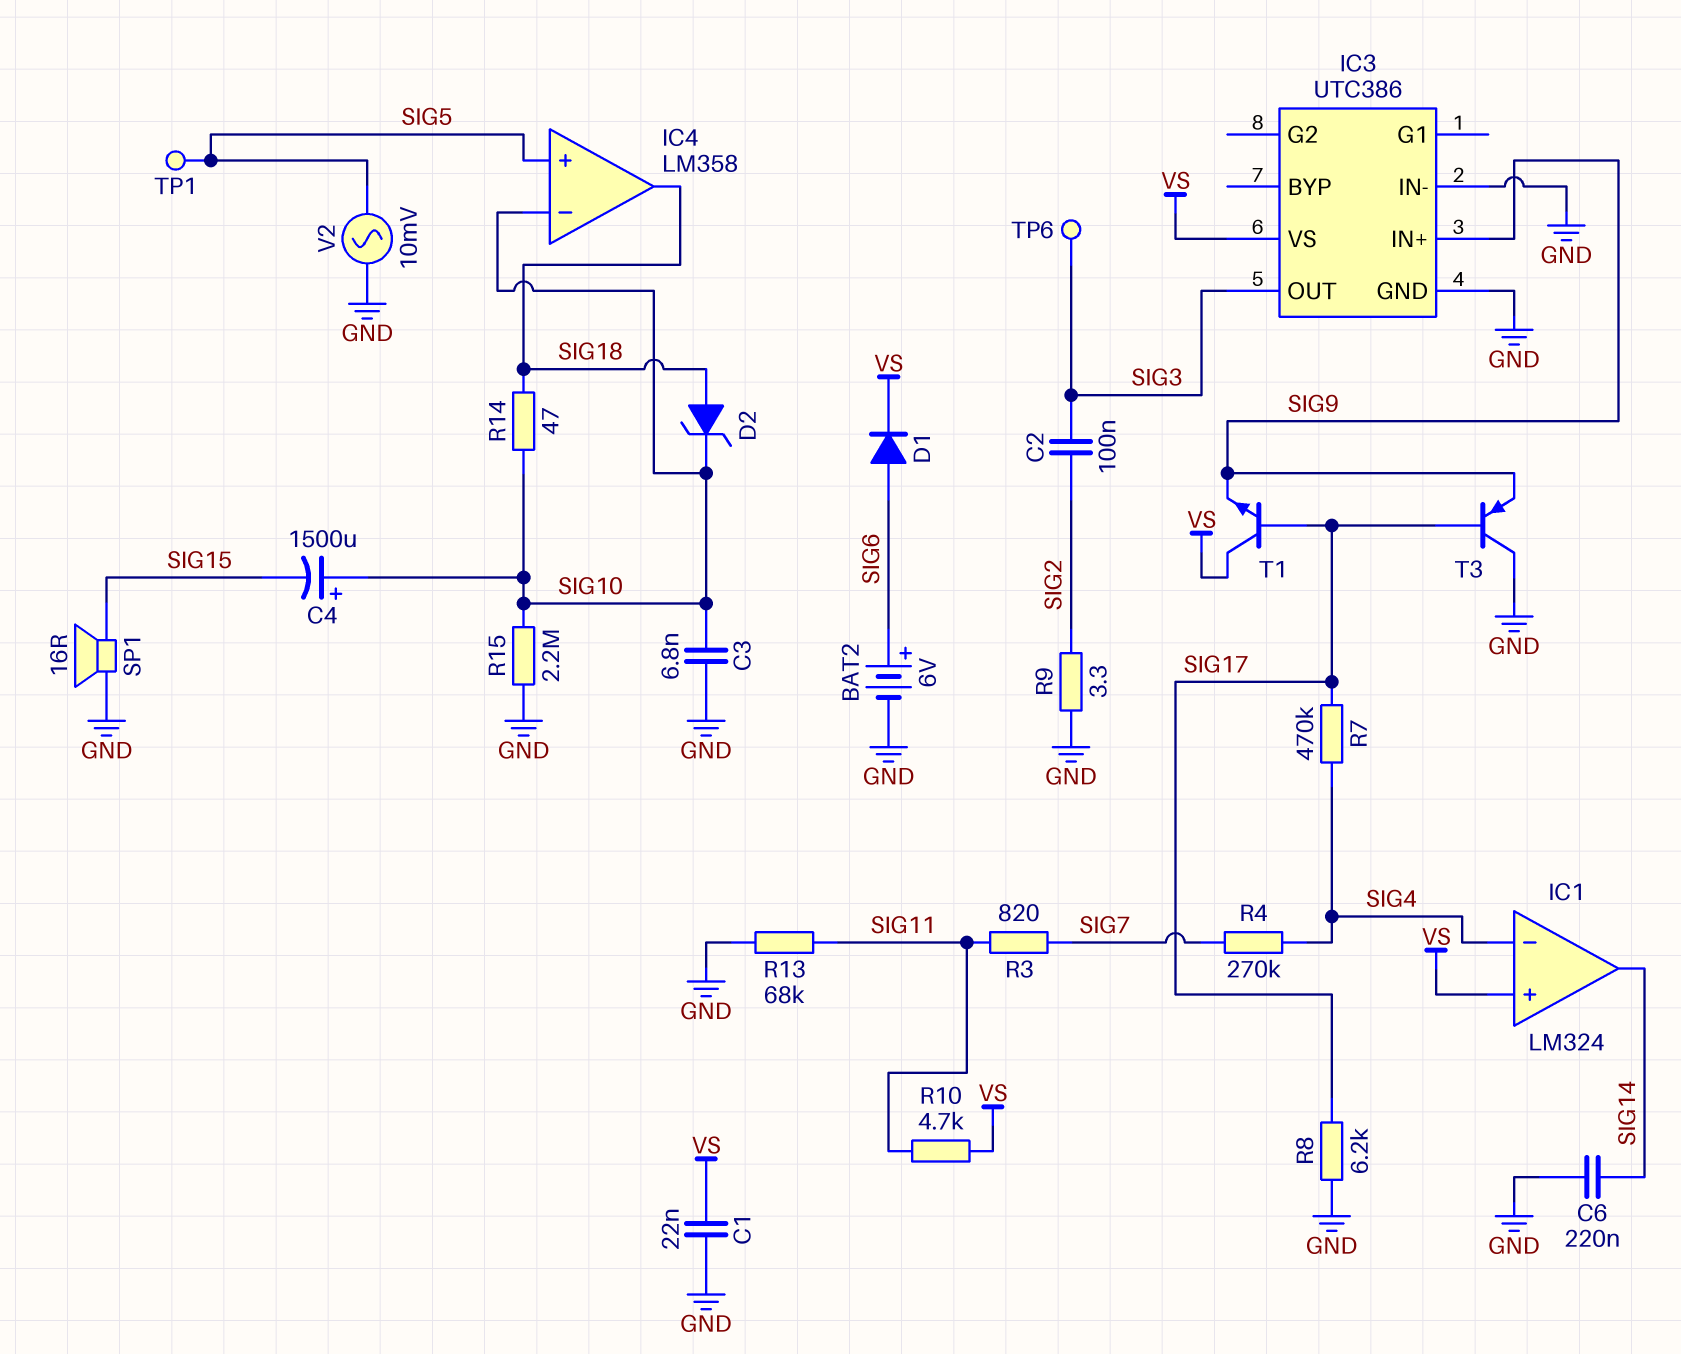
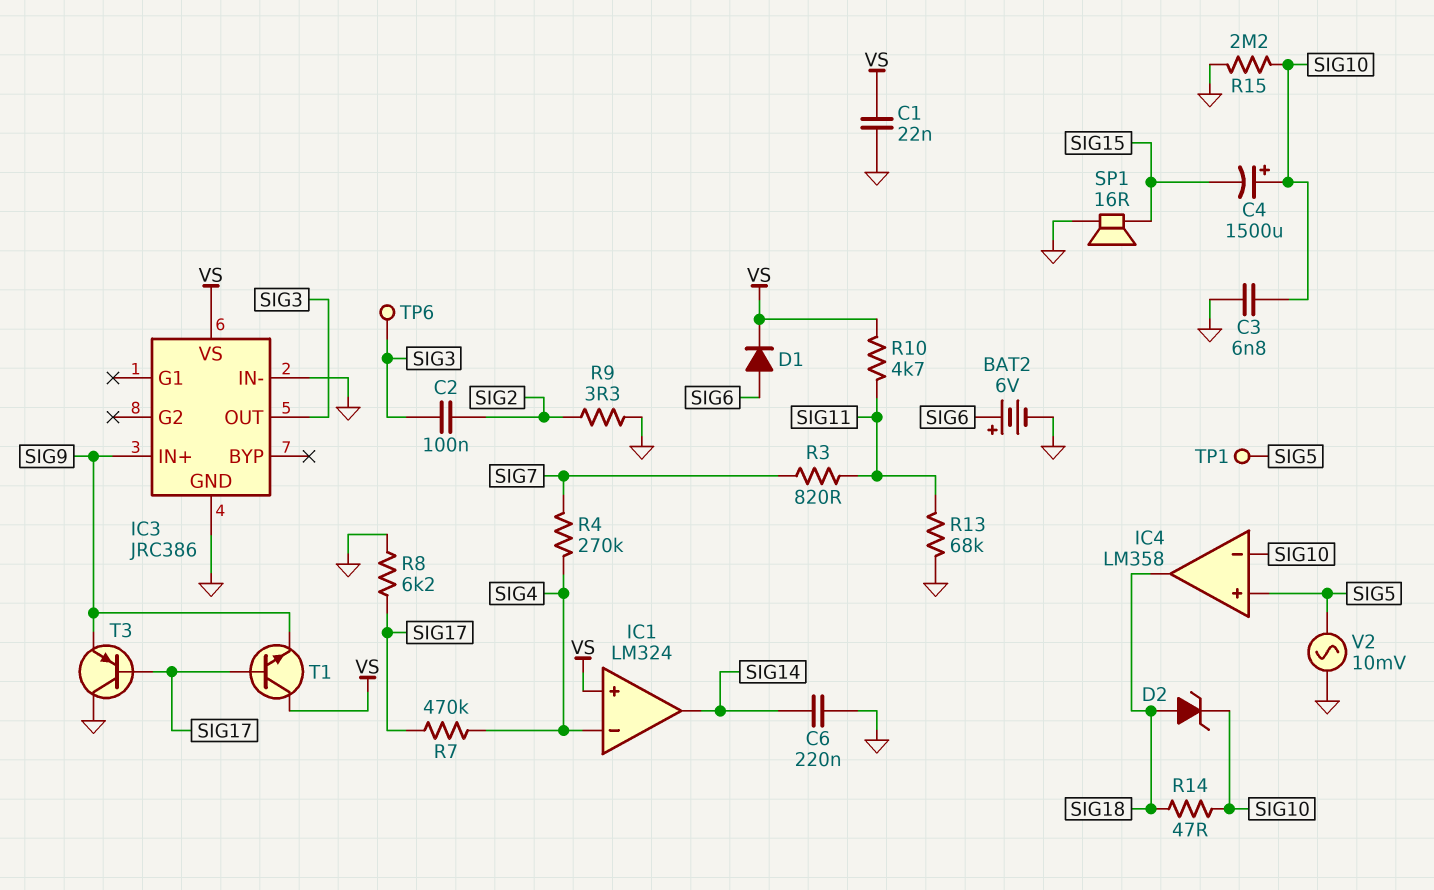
IC3: UTC386 -> JRC386

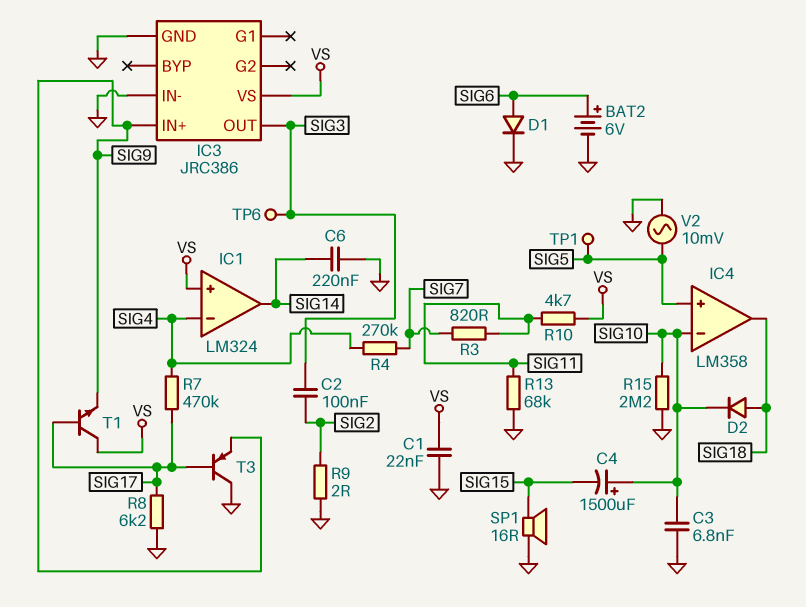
D1: diode (A SIG6, K VS) -> diode (A SIG6, K GND)
D2: zener (A SIG18, K SIG10) -> diode (A SIG18, K SIG10)
R9: 3.3 (GND, SIG2) -> 2 (GND, SIG2)
R14: 47 (SIG10, SIG18) -> none

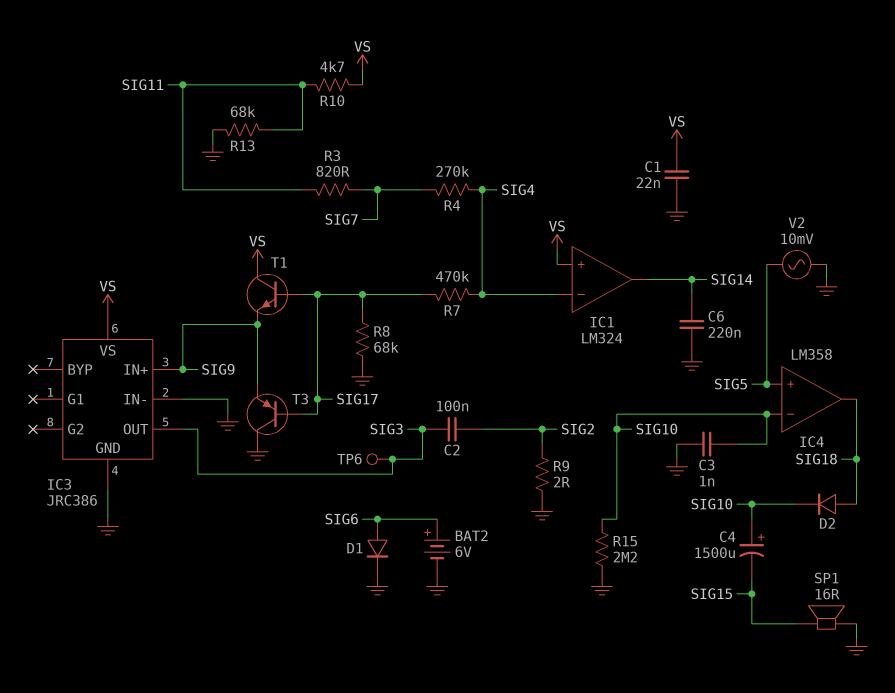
C3: 6.8nF (GND, SIG10) -> 1nF (GND, SIG10)
R8: 6.2k (GND, SIG17) -> 68k (GND, SIG17)
TP1: test point (SIG5) -> none

